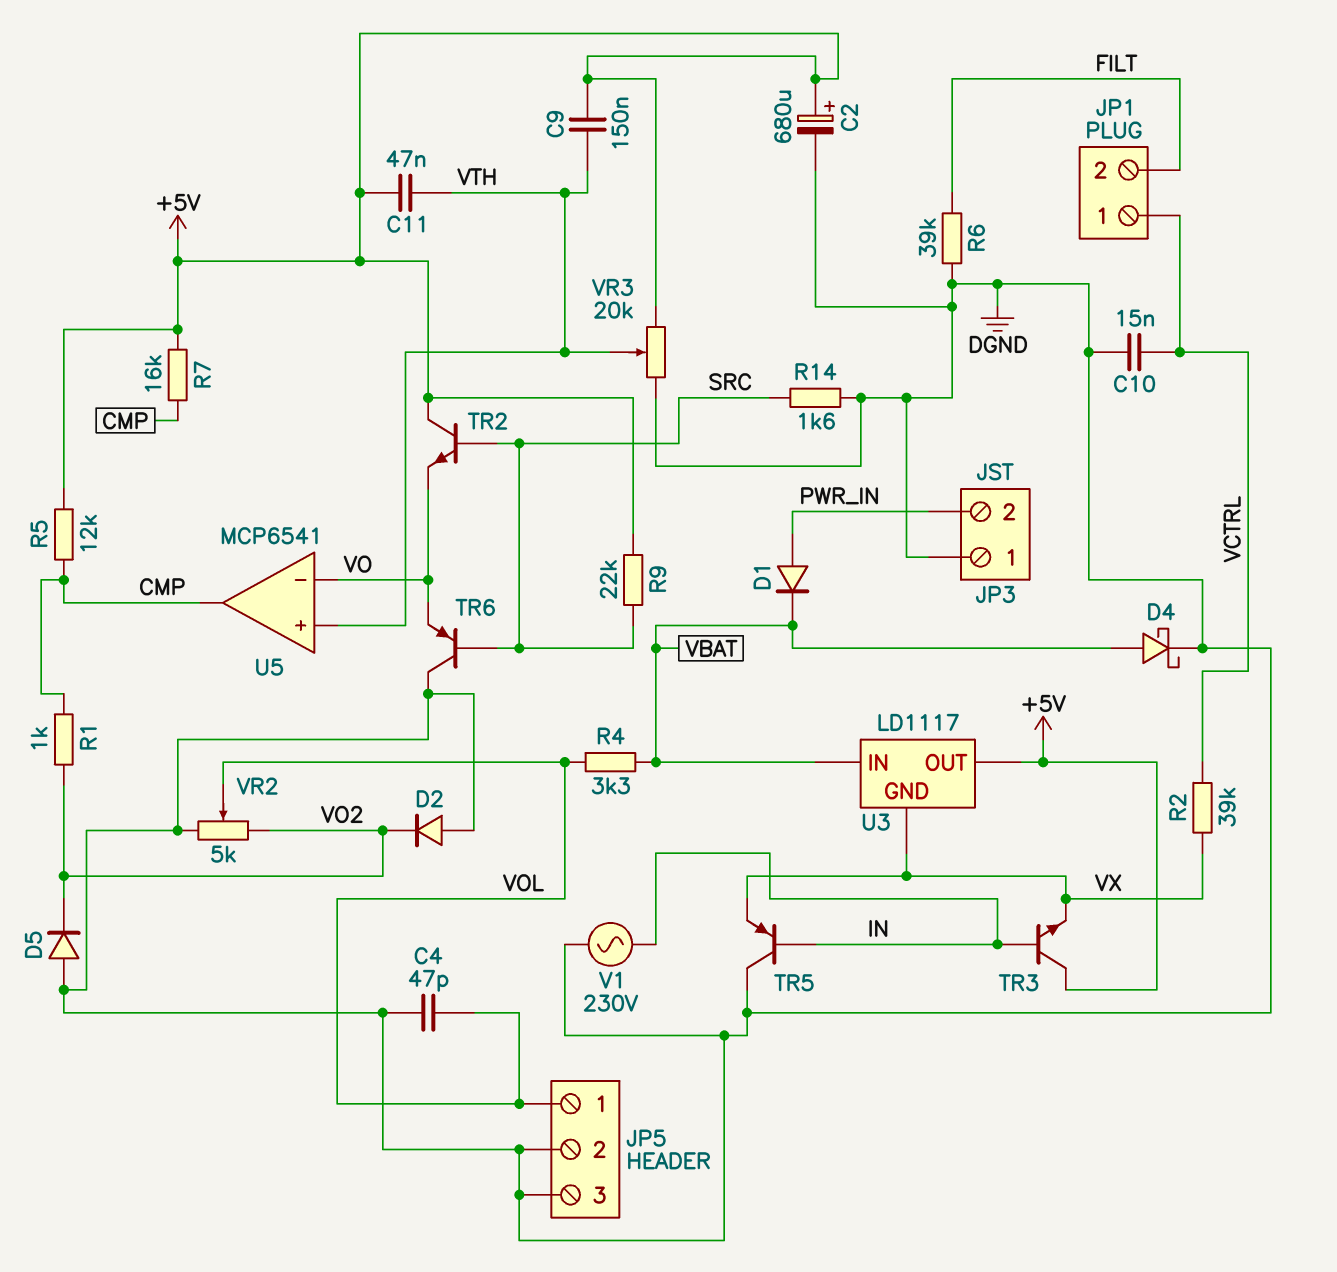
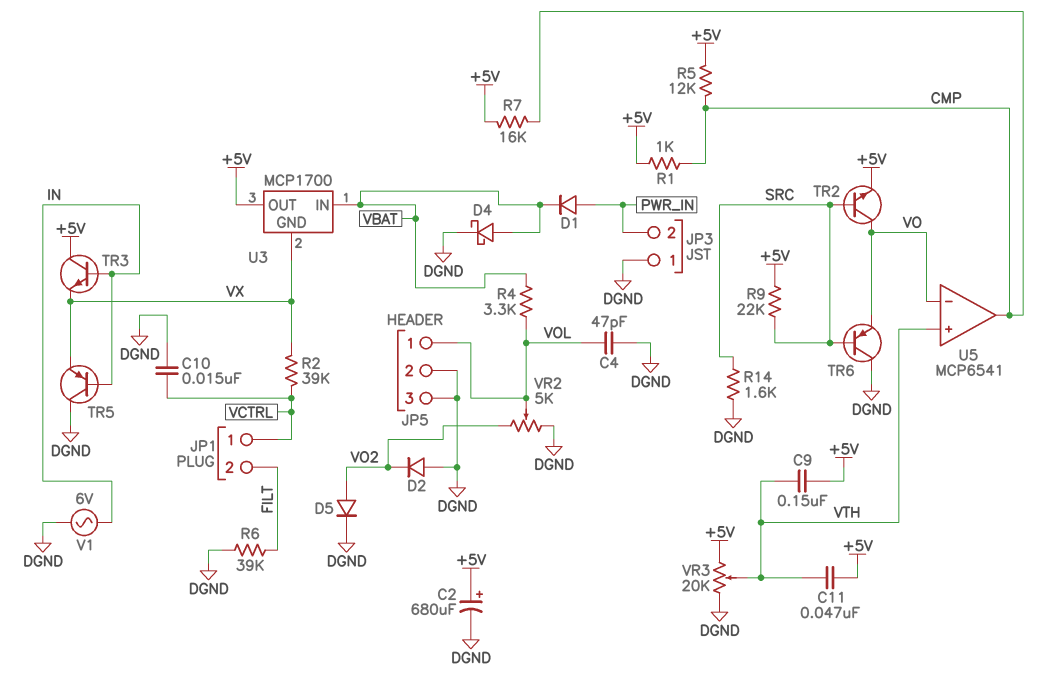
D5: diode (A DGND, K VO2) -> diode (A VO2, K DGND)
R1: 1k (CMP, VO2) -> 1k (+5V, CMP)
TR2: NPN (B SRC, C +5V, E VO) -> NPN (B SRC, C VO, E +5V)
U3: LD1117 -> MCP1700
V1: AC 230V (DGND, IN) -> AC 6V (DGND, IN)

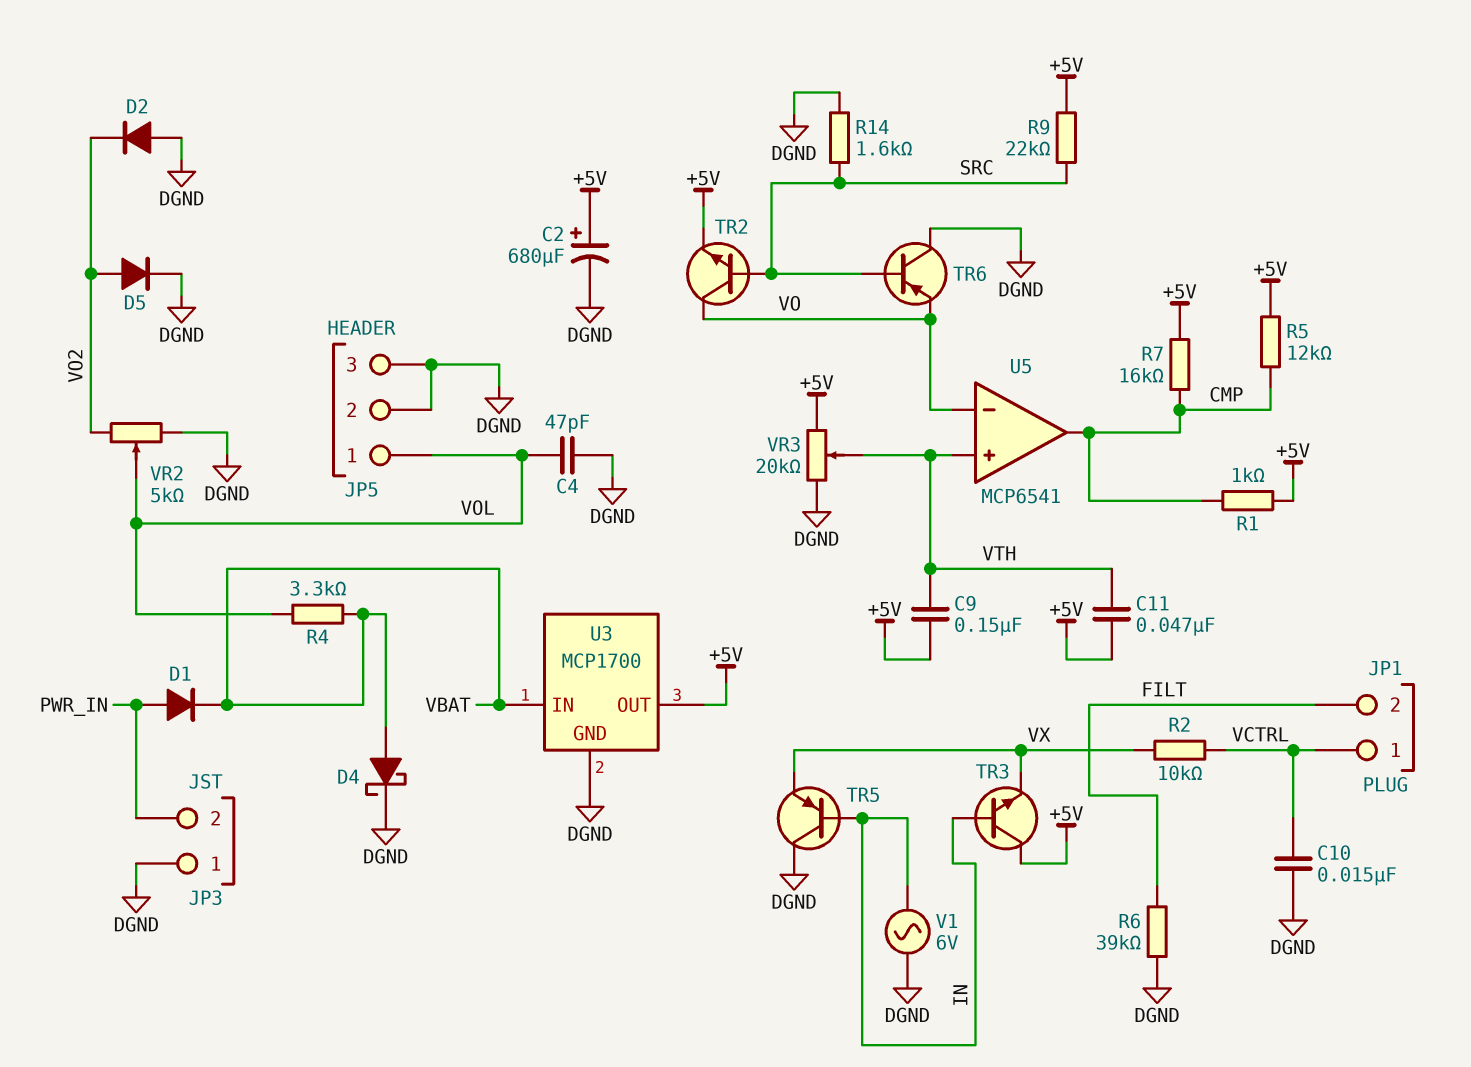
R2: 39k (VCTRL, VX) -> 10k (VCTRL, VX)
U3 pin GND: VX -> DGND

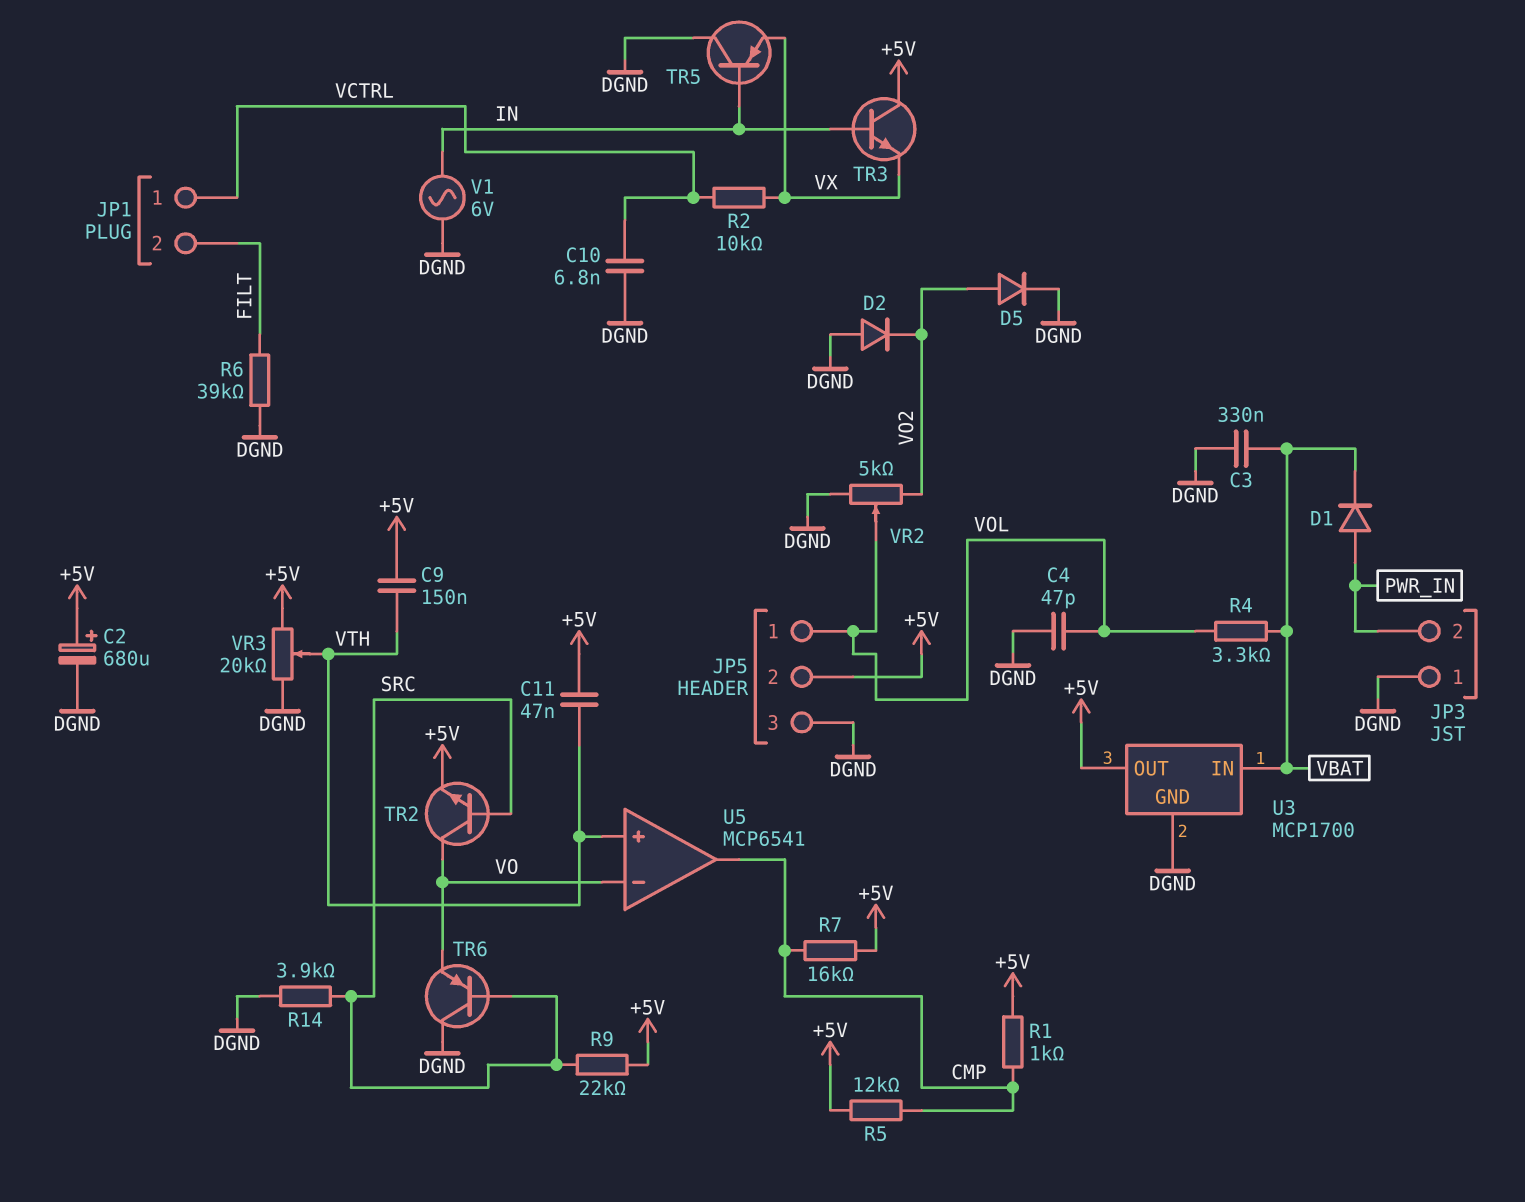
C3: none -> 330nF (DGND, VBAT)
C10: 15nF (DGND, VCTRL) -> 6.8nF (DGND, VCTRL)
D4: schottky (A VBAT, K DGND) -> none
JP5 pin 2: DGND -> +5V
R14: 1.6k (DGND, SRC) -> 3.9k (DGND, SRC)

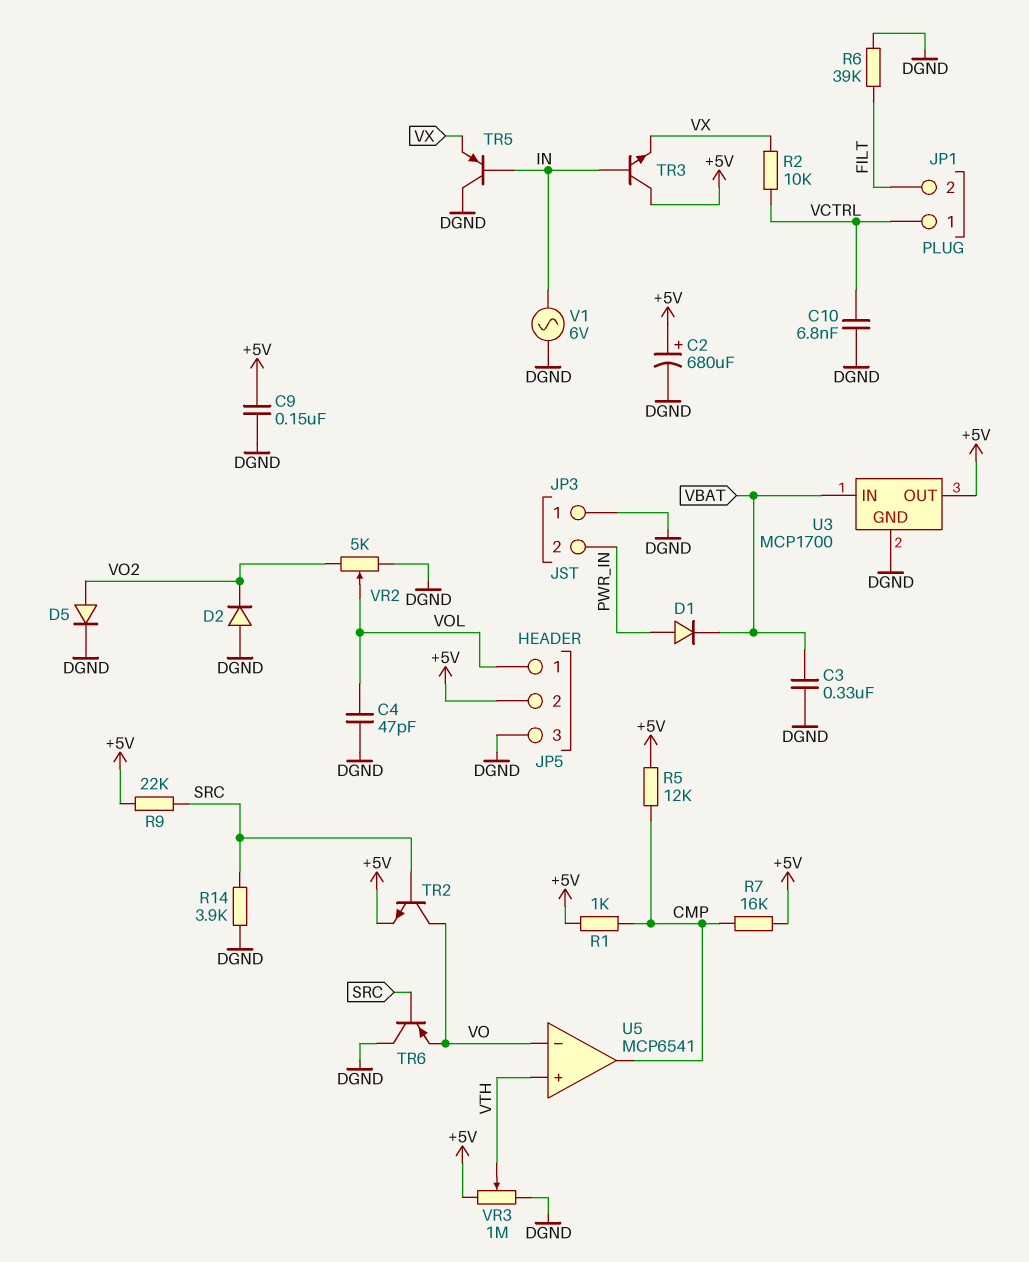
C9: 150nF (+5V, VTH) -> 150nF (+5V, DGND)
C11: 47nF (+5V, VTH) -> none
R4: 3.3k (VBAT, VOL) -> none
VR3: 20k (+5V, DGND, wiper VTH) -> 1M (+5V, DGND, wiper VTH)

